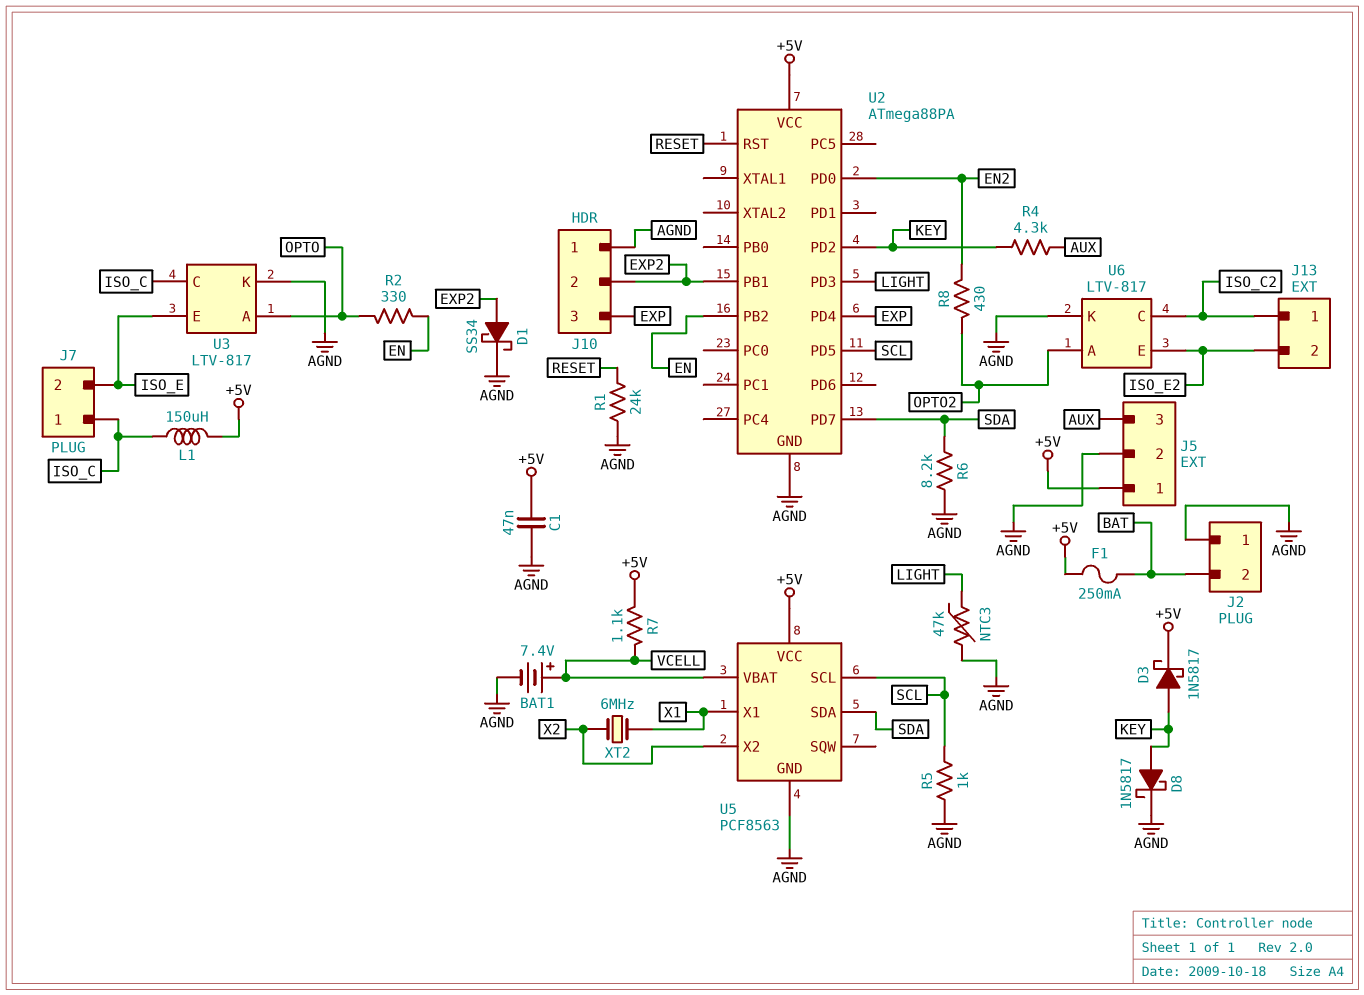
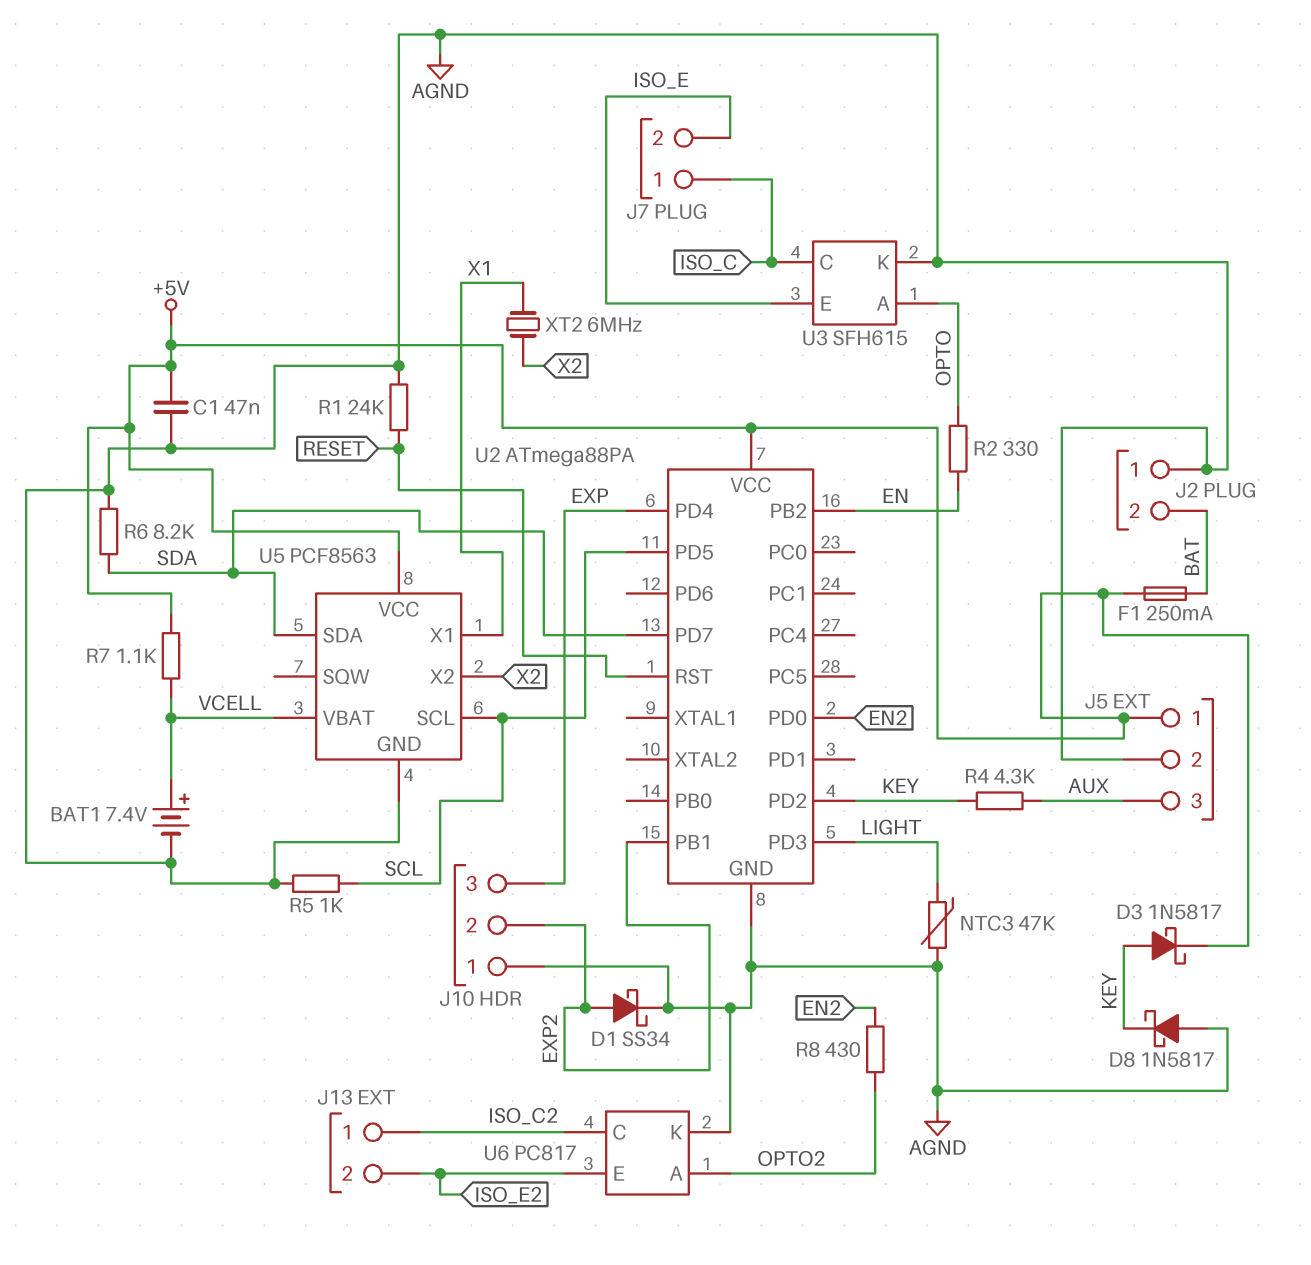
D8: schottky 1N5817 (A KEY, K AGND) -> schottky 1N5817 (A AGND, K KEY)
L1: 150uH (+5V, ISO_C) -> none
U3: LTV-817 -> SFH615
U6: LTV-817 -> PC817

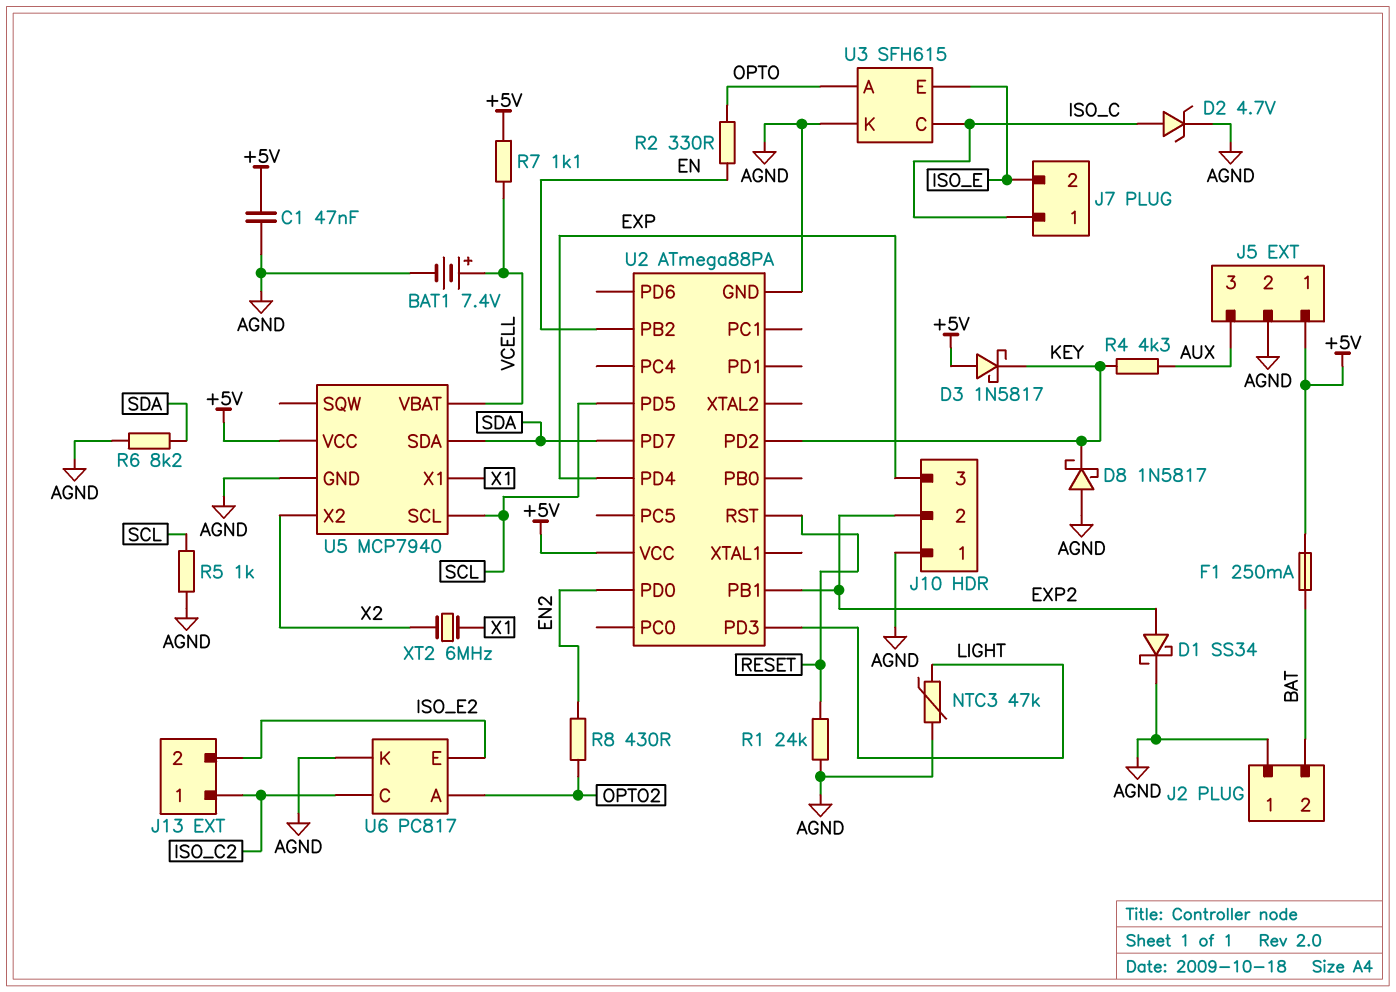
D2: none -> zener 4.7V (A ISO_C, K AGND)
D3: schottky 1N5817 (A KEY, K +5V) -> schottky 1N5817 (A +5V, K KEY)
U5: PCF8563 -> MCP7940

